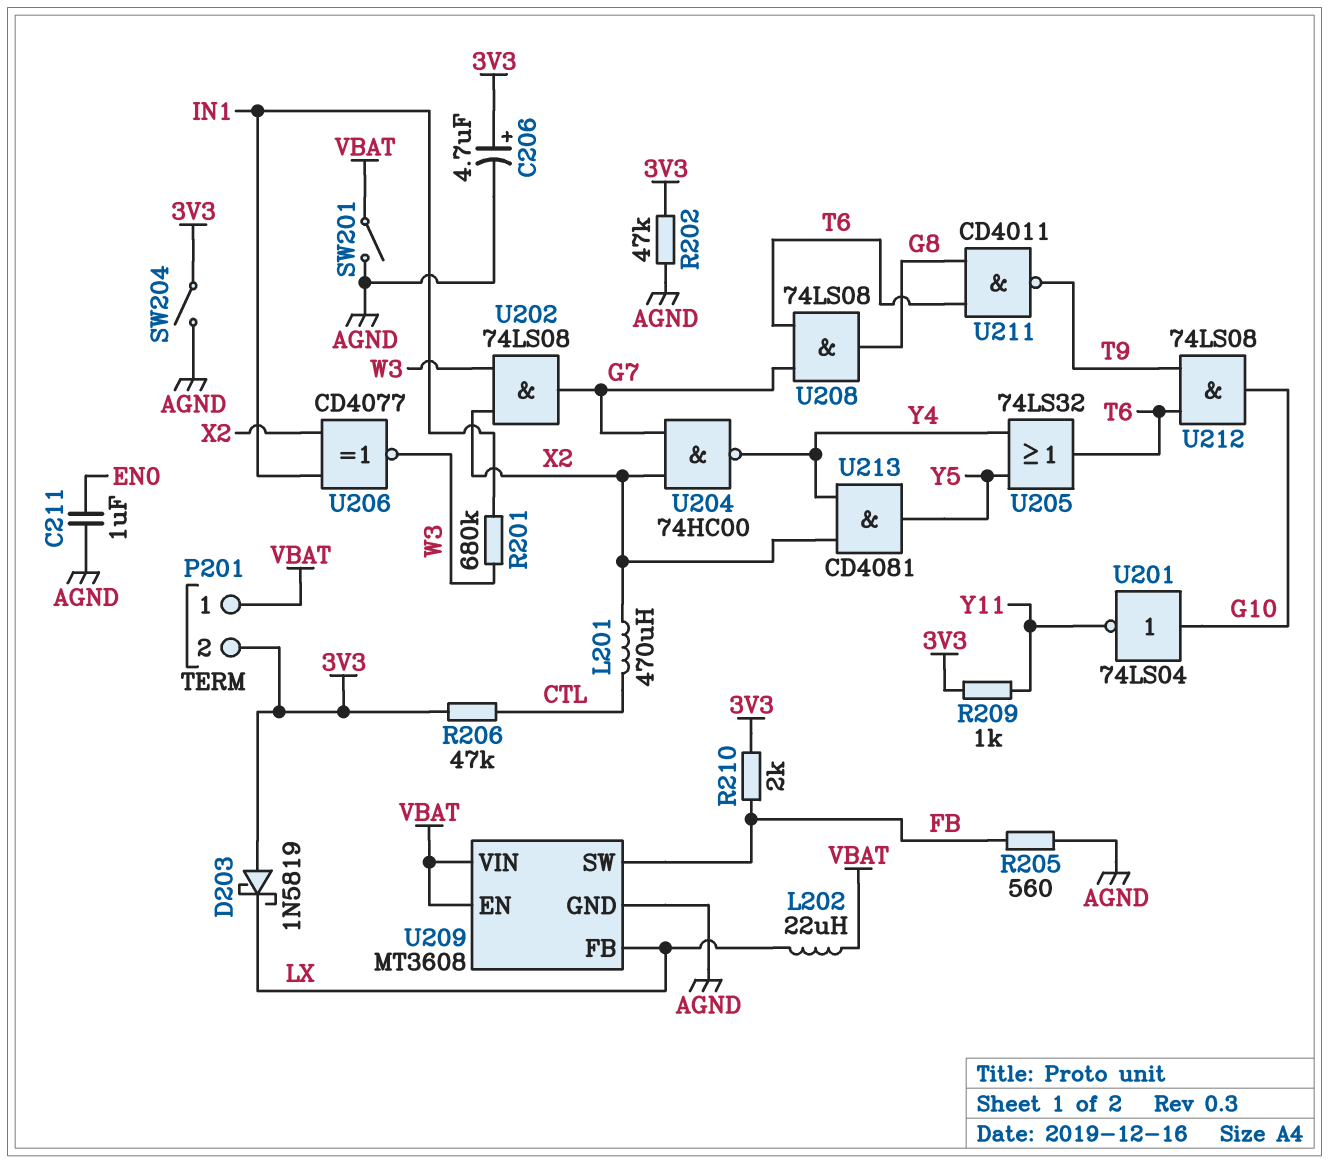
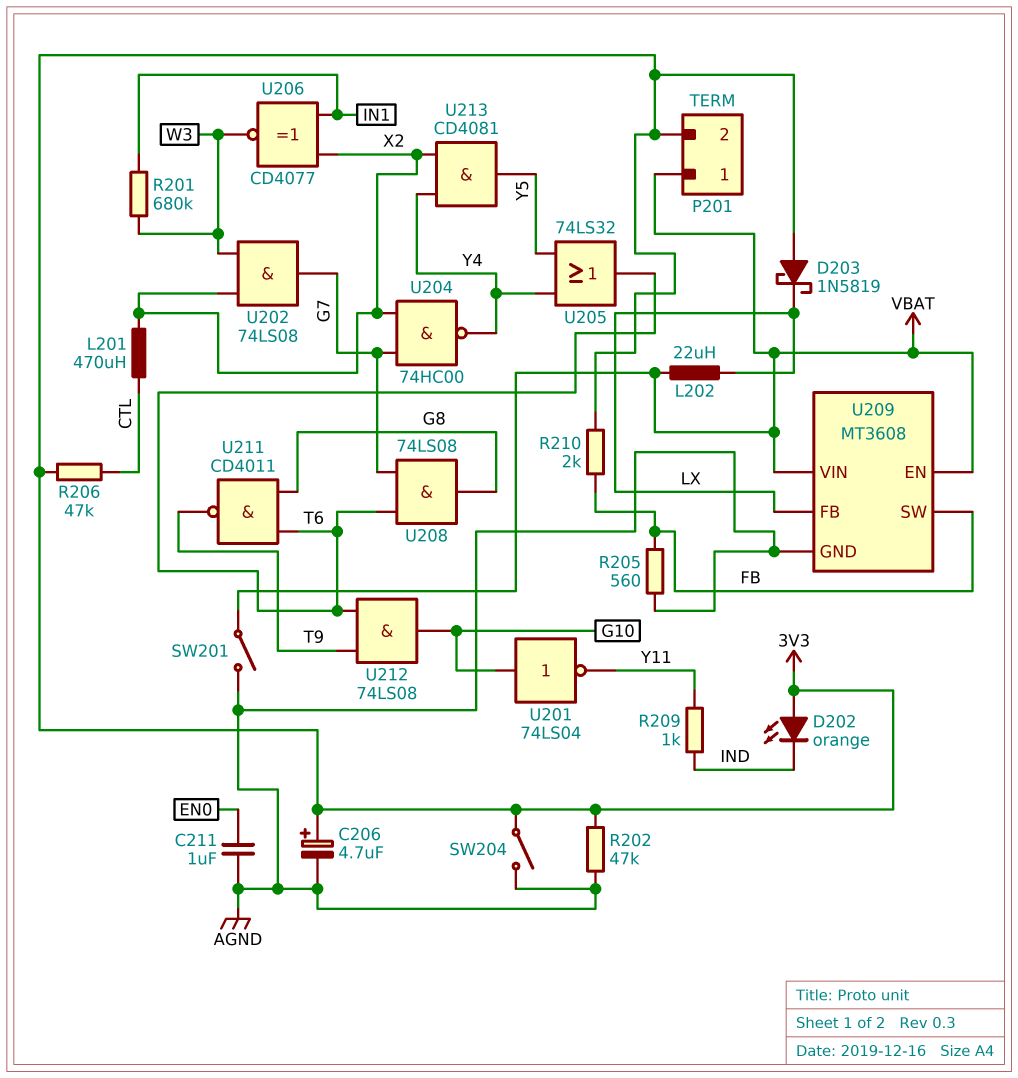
D202: none -> LED orange (A 3V3, K IND)
R209: 1k (3V3, Y11) -> 1k (IND, Y11)

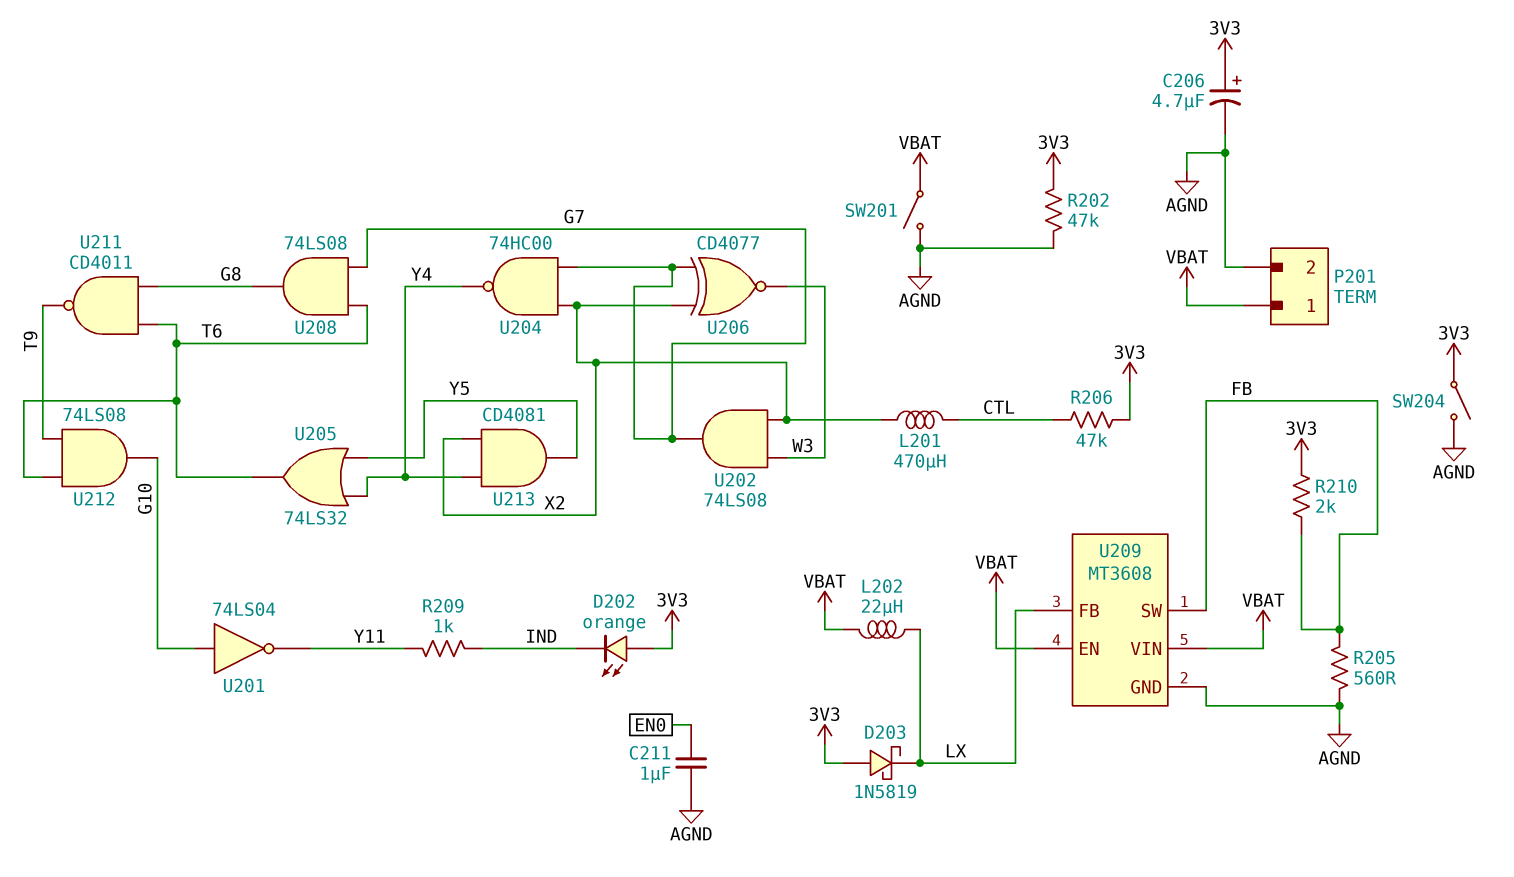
P201 pin 2: 3V3 -> AGND
R201: 680k (IN1, W3) -> none
U206: XNOR CD4077 (in IN1, in X2, out W3) -> XNOR CD4077 (in G7, in X2, out W3)

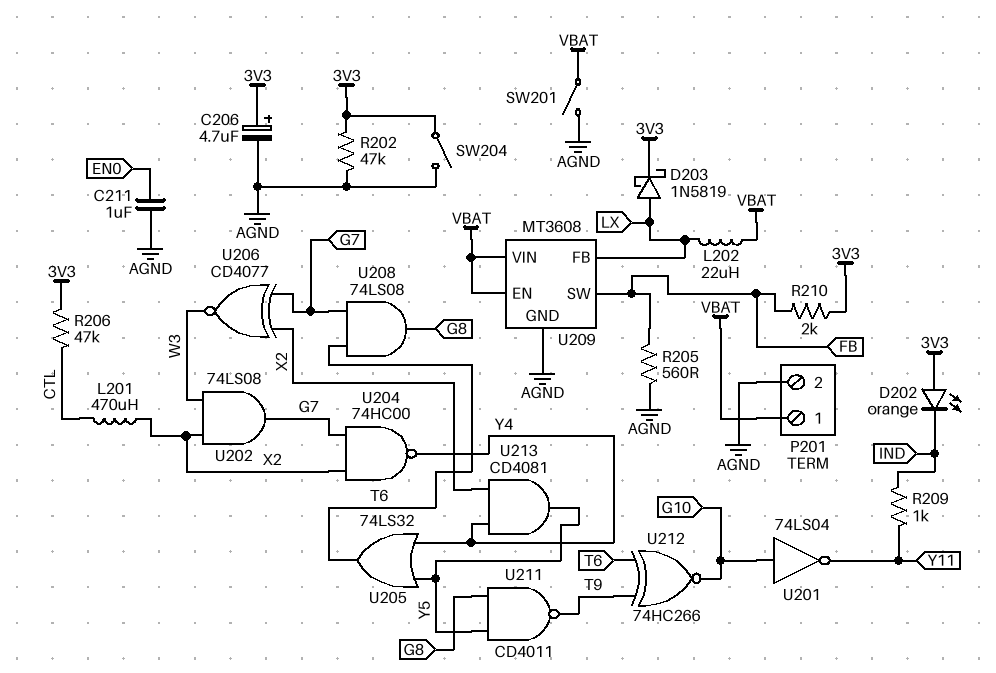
D203: schottky 1N5819 (A 3V3, K LX) -> schottky 1N5819 (A LX, K 3V3)
U211: NAND CD4011 (in G8, in T6, out T9) -> NAND CD4011 (in G8, in Y5, out T9)
U212: AND 74LS08 (in T6, in T9, out G10) -> XNOR 74HC266 (in T6, in T9, out G10)

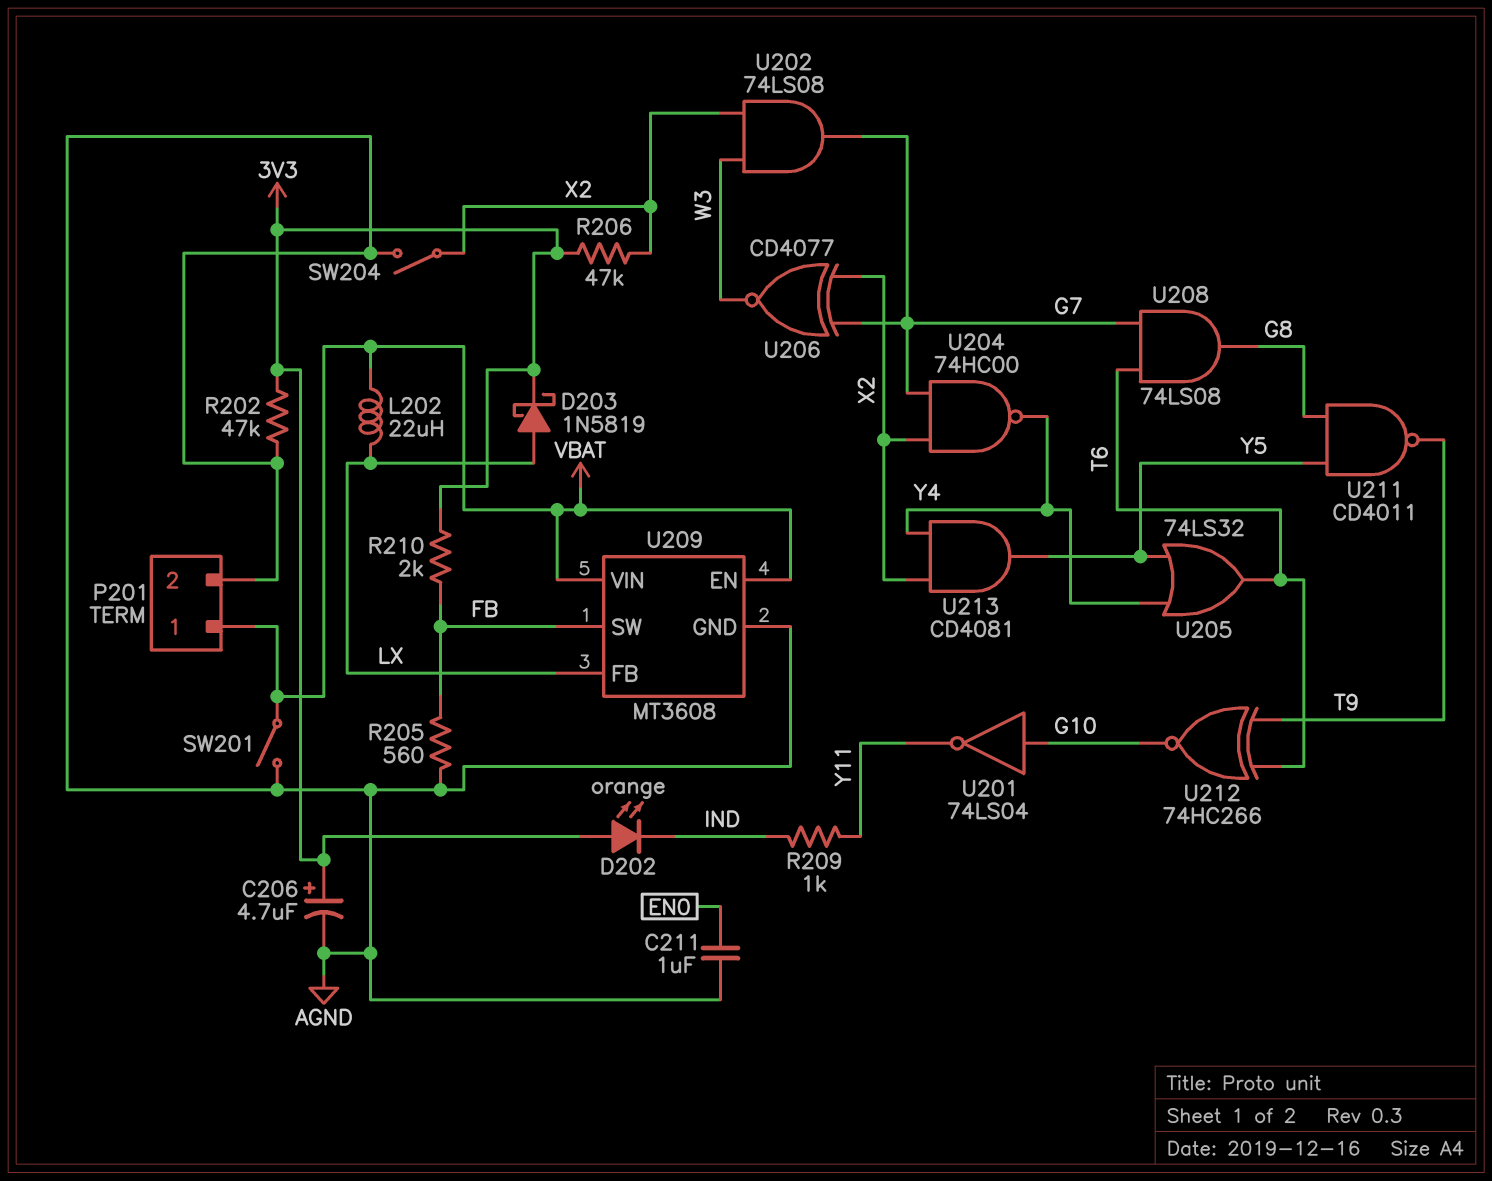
L201: 470uH (CTL, X2) -> none
R206: 47k (3V3, CTL) -> 47k (3V3, X2)
SW204: switch (3V3, AGND) -> switch (AGND, X2)

